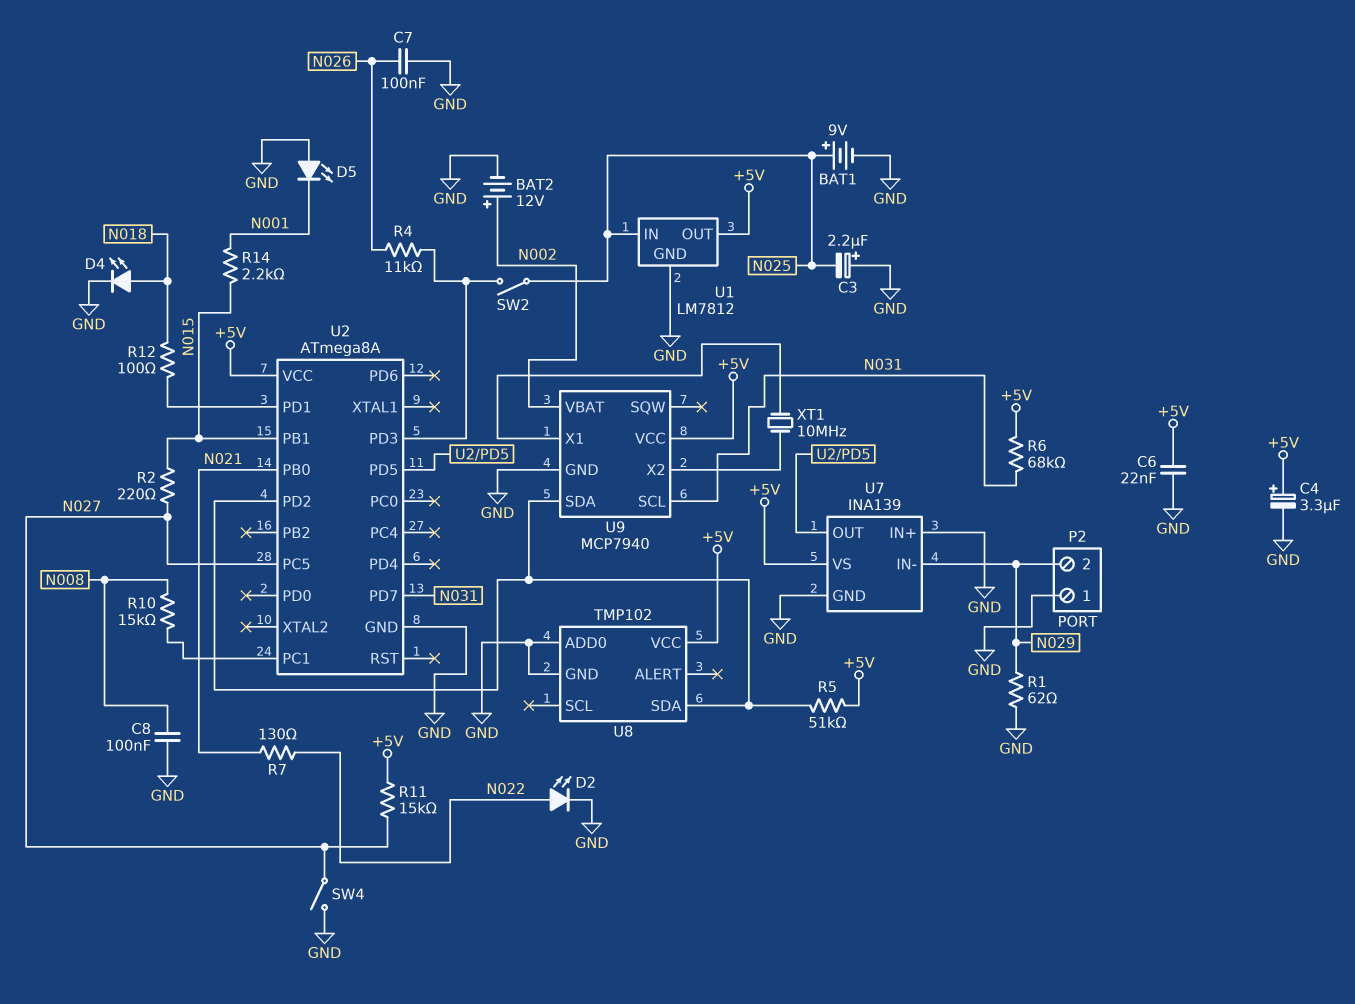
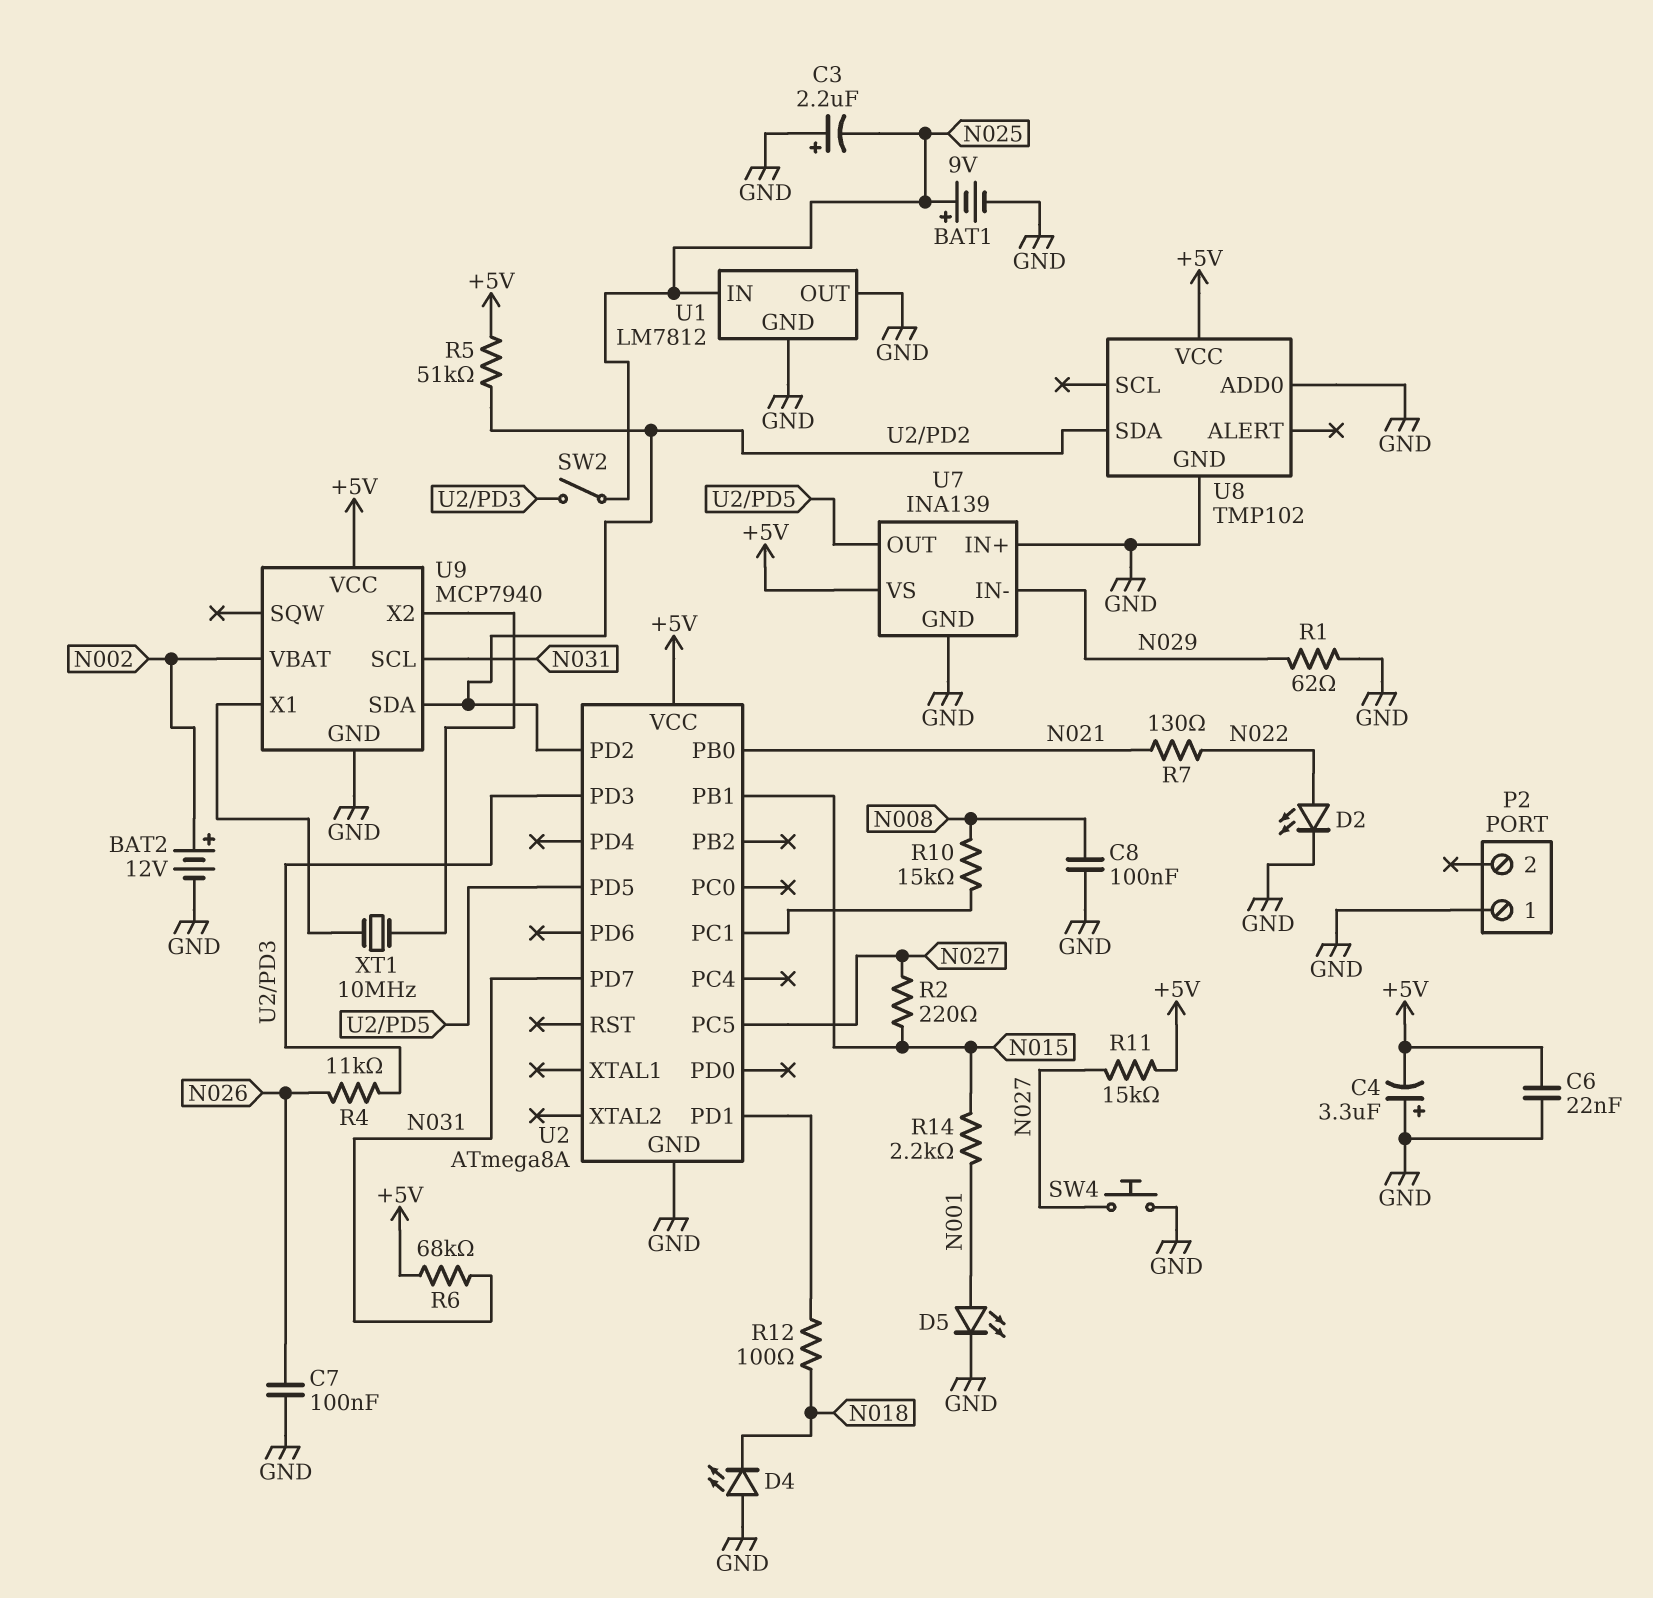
C4: 3.3uF (plus +5V, minus GND) -> 3.3uF (plus GND, minus +5V)
D4: LED (A N018, K GND) -> LED (A GND, K N018)
D5: LED (A GND, K N001) -> LED (A N001, K GND)
P2 pin 2: N029 -> none
SW4: switch (GND, N027) -> button (GND, N027)
U1 pin OUT: +5V -> GND

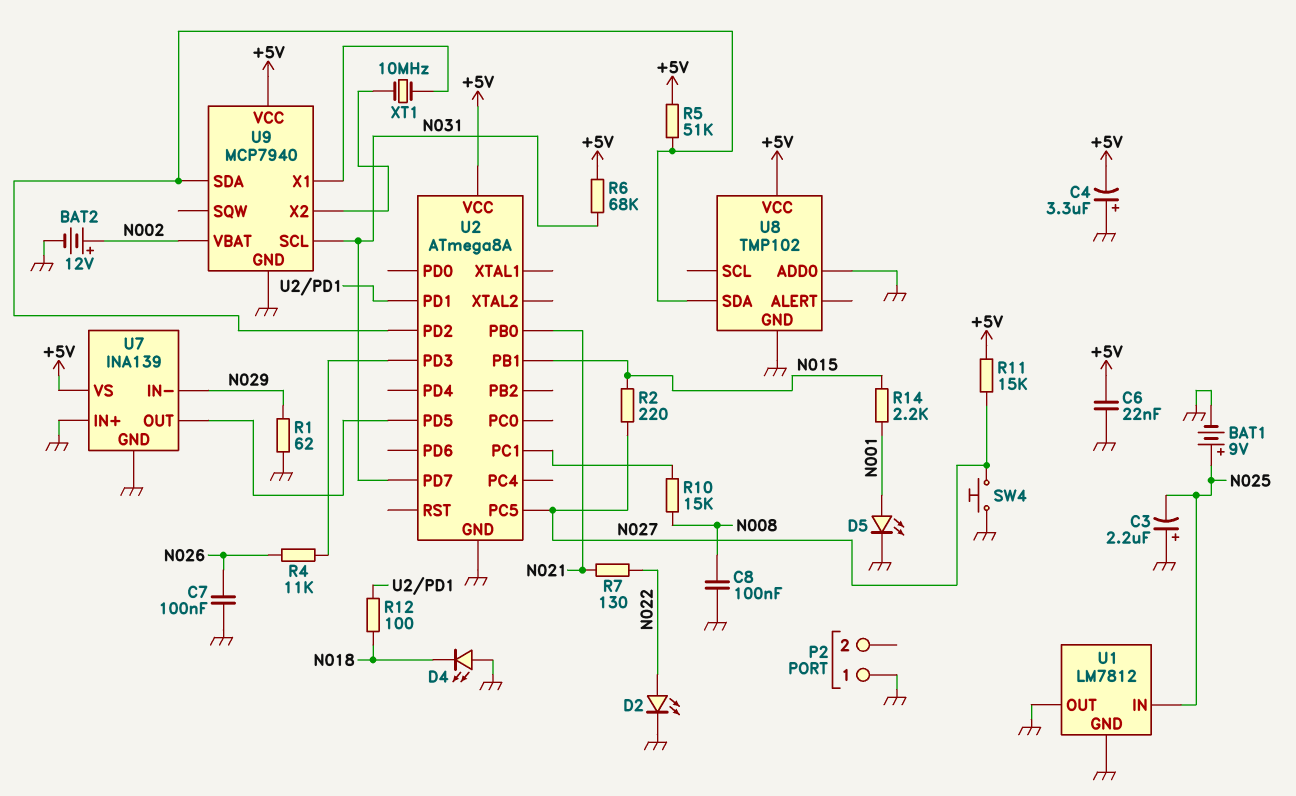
SW2: switch (N025, U2/PD3) -> none

